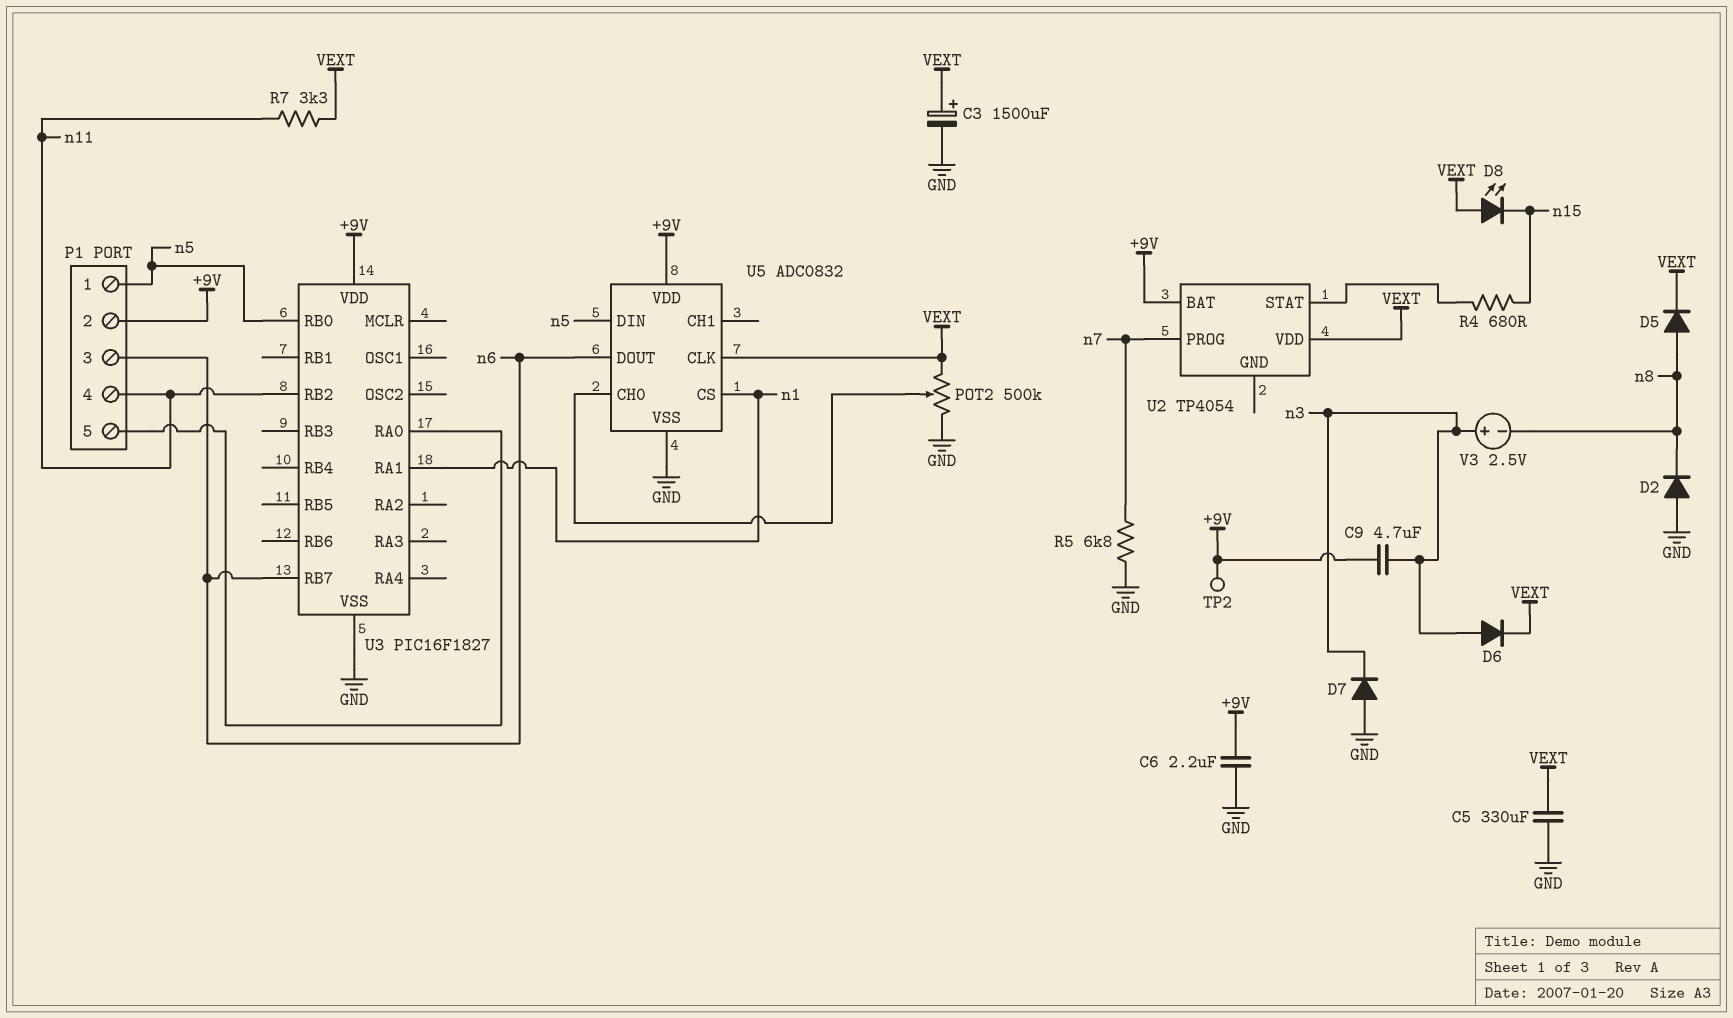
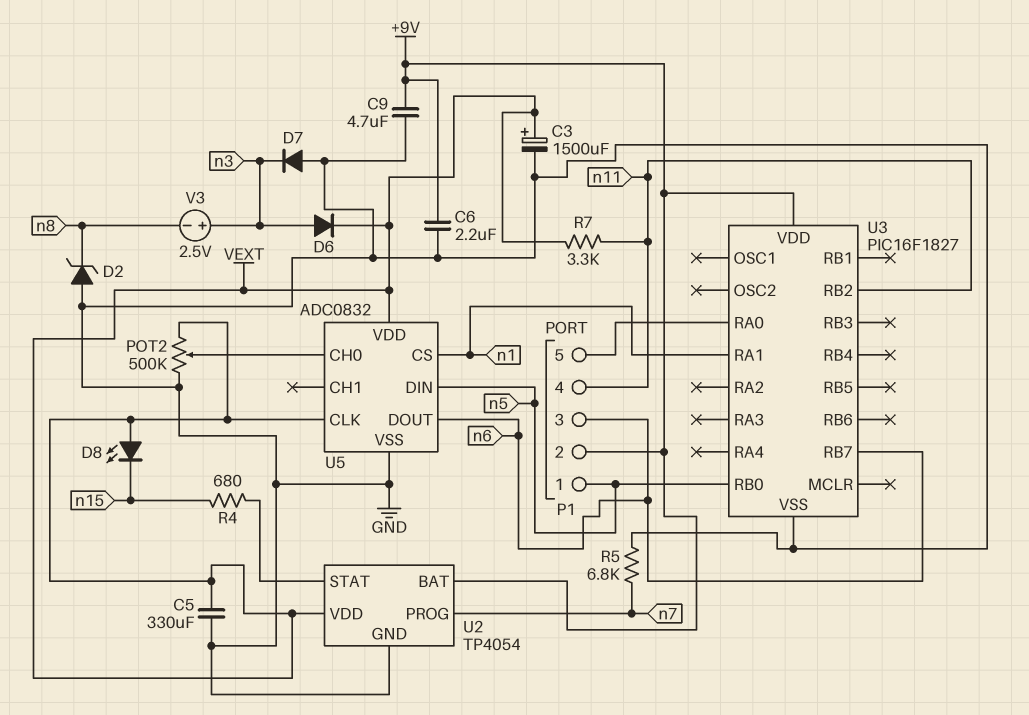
C9: 4.7uF (+9V, n3) -> 4.7uF (+9V, GND)
D2: diode (A GND, K n8) -> zener (A GND, K n8)
D5: diode (A n8, K VEXT) -> none
TP2: test point (+9V) -> none
U2 pin GND: none -> GND
U5 pin VDD: +9V -> VEXT

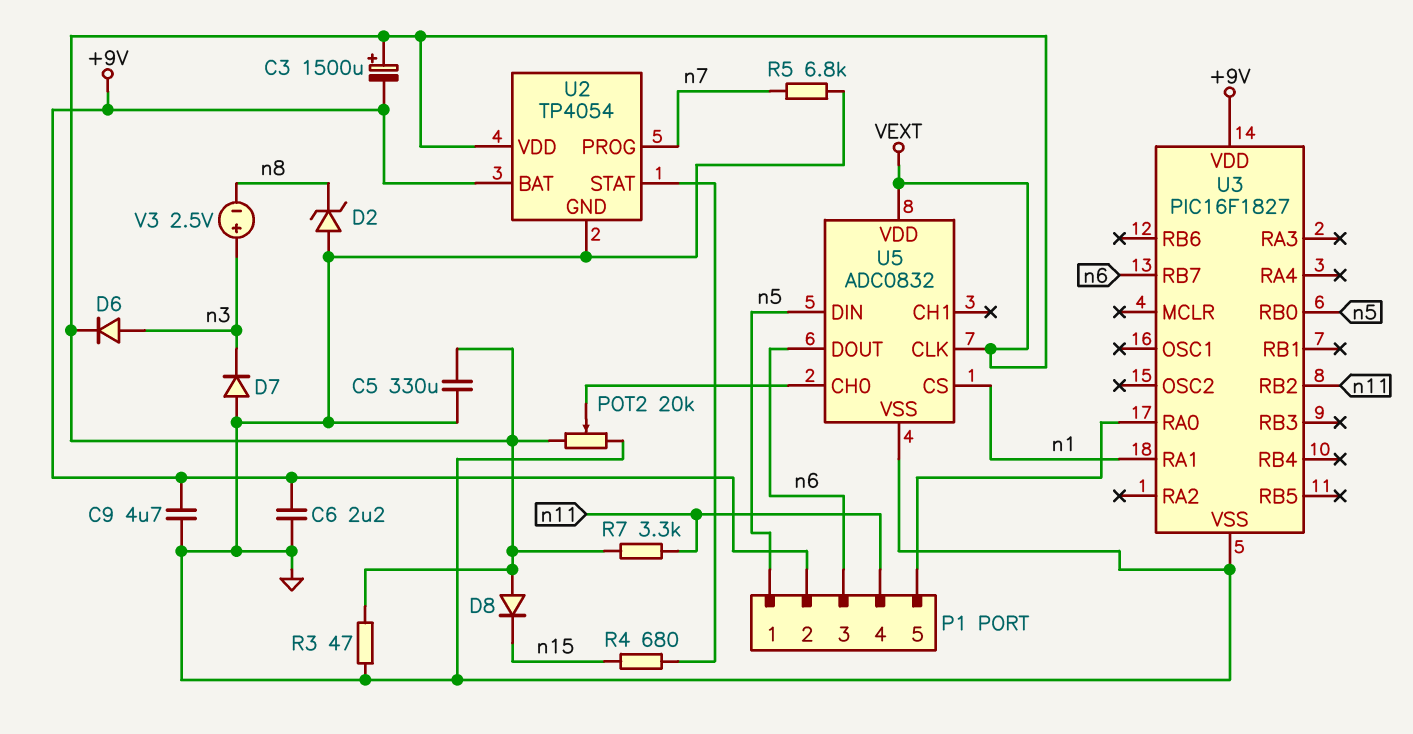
C3: 1500uF (plus VEXT, minus GND) -> 1500uF (plus VEXT, minus +9V)
D8: LED (A VEXT, K n15) -> diode (A VEXT, K n15)
POT2: 500k (GND, VEXT, wiper U5/CH0) -> 20k (GND, VEXT, wiper U5/CH0)
R3: none -> 47 (GND, VEXT)

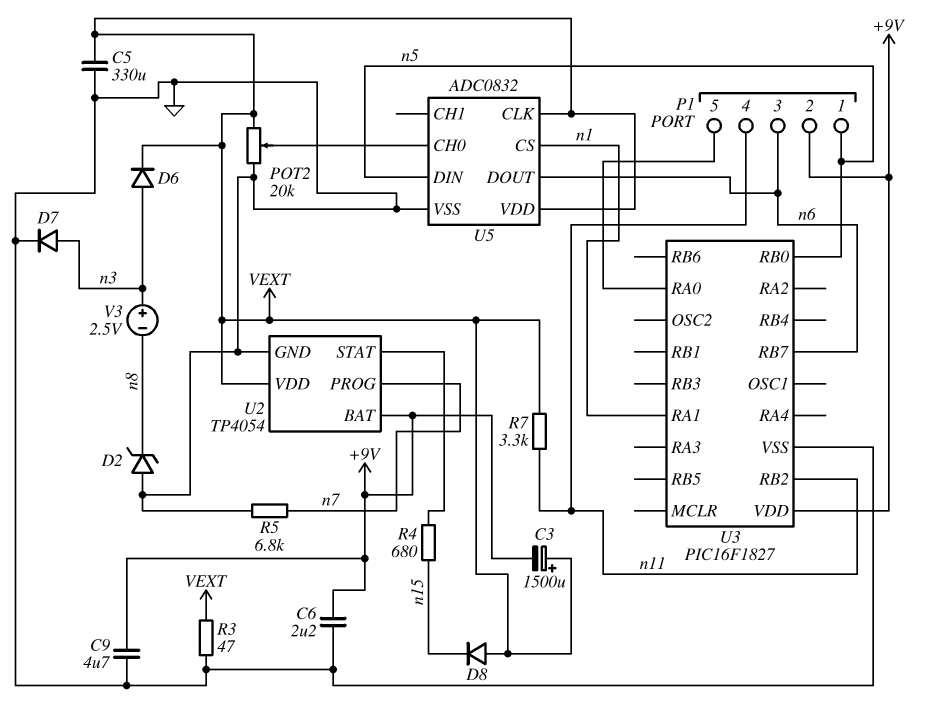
D7: diode (A GND, K n3) -> diode (A n3, K GND)

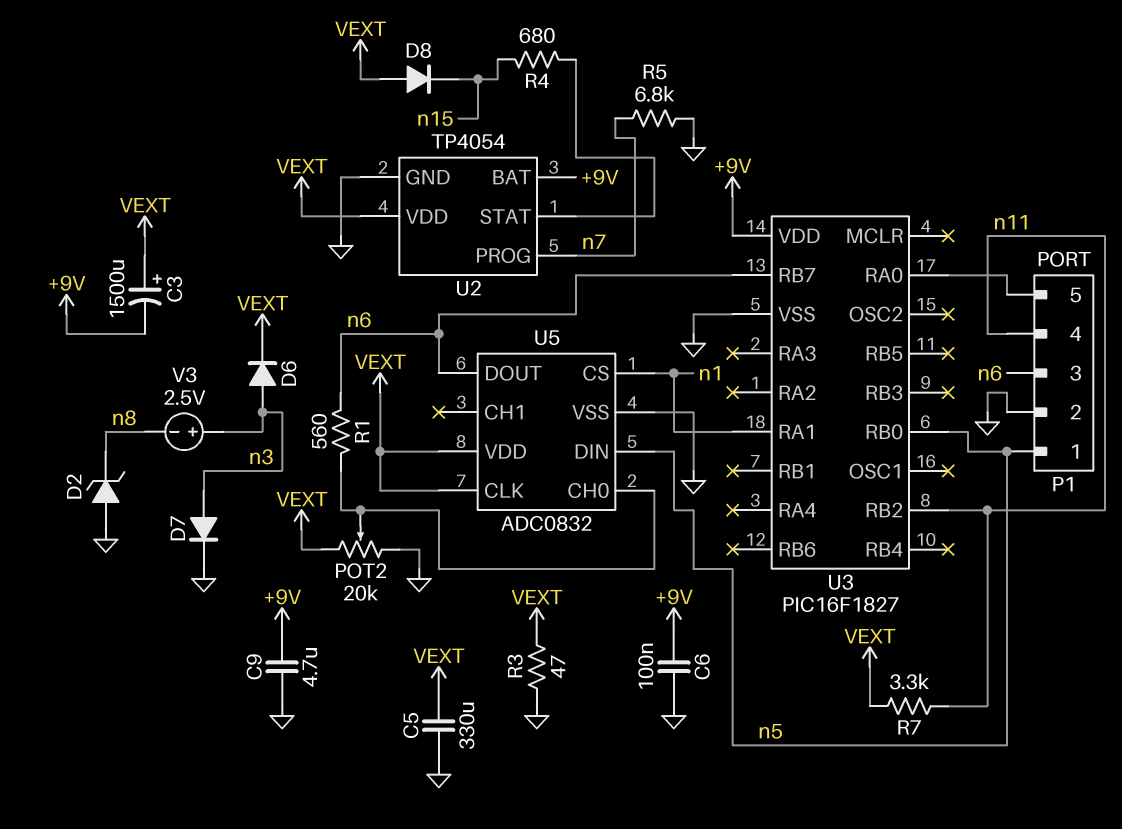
C6: 2.2uF (+9V, GND) -> 100nF (+9V, GND)
P1 pin 2: +9V -> GND
R1: none -> 560 (U5/CH0, n6)

